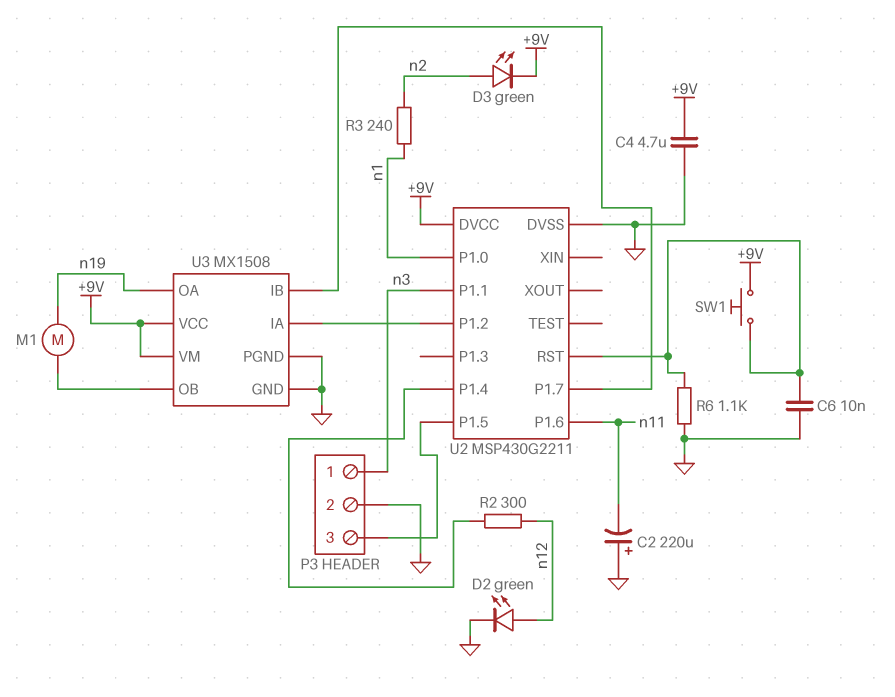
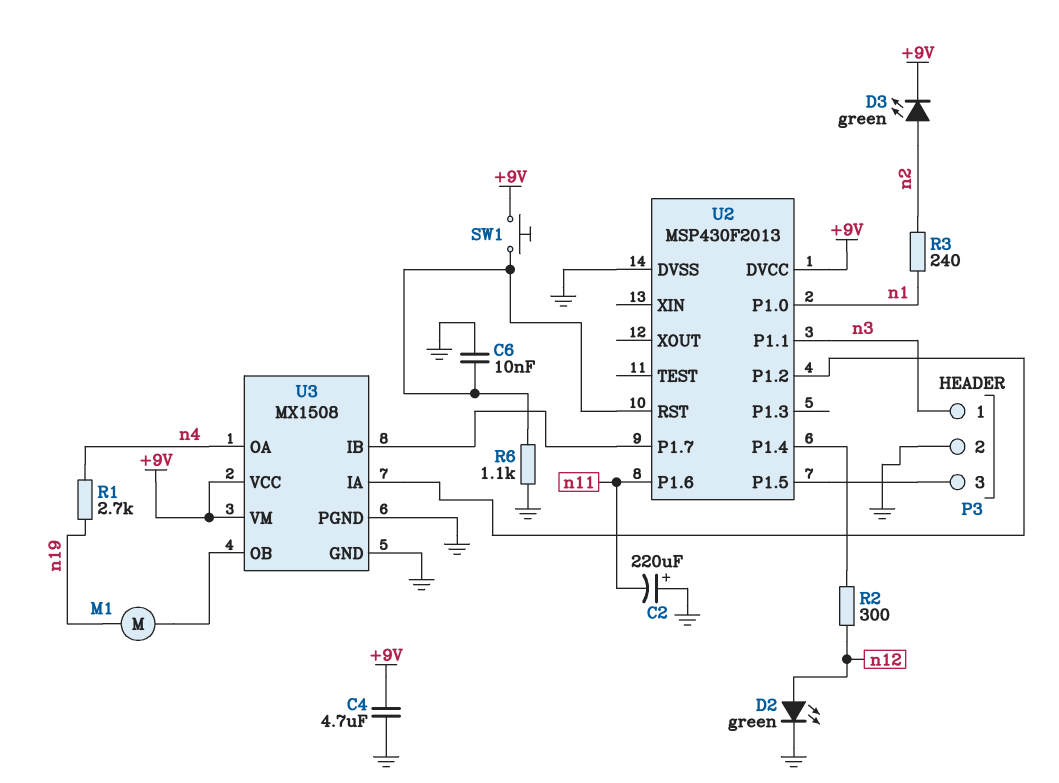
R1: none -> 2.7k (n4, n19)
U2: MSP430G2211 -> MSP430F2013
U3 pin OA: n19 -> n4

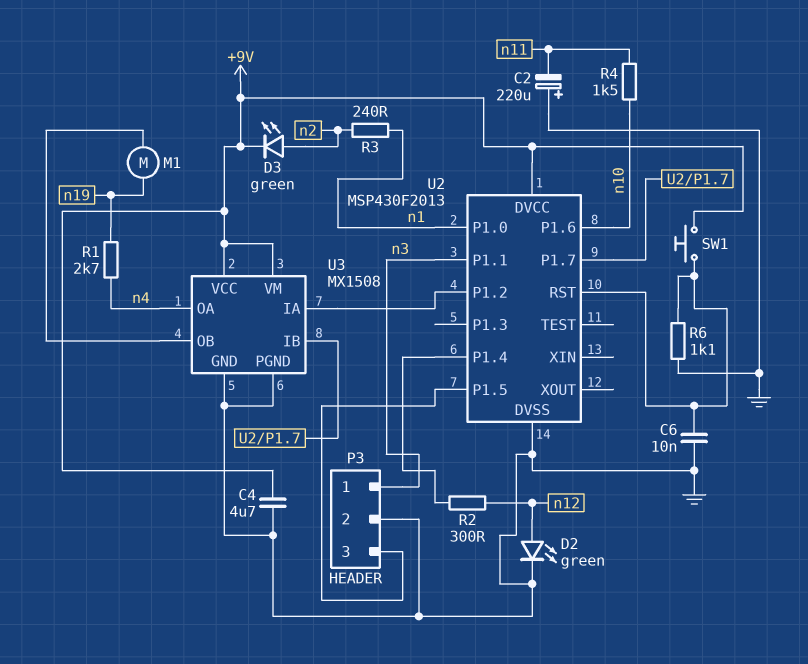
R4: none -> 1.5k (n10, n11)
U2 pin P1.6: n11 -> n10

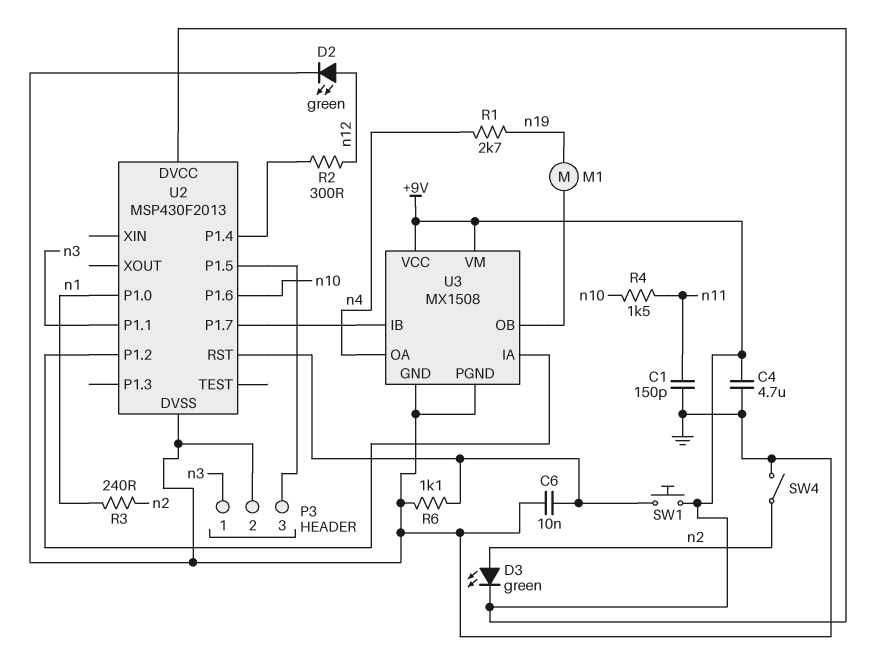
C1: none -> 150pF (GND, n11)
C2: 220uF (plus GND, minus n11) -> none
SW4: none -> switch (GND, n2)

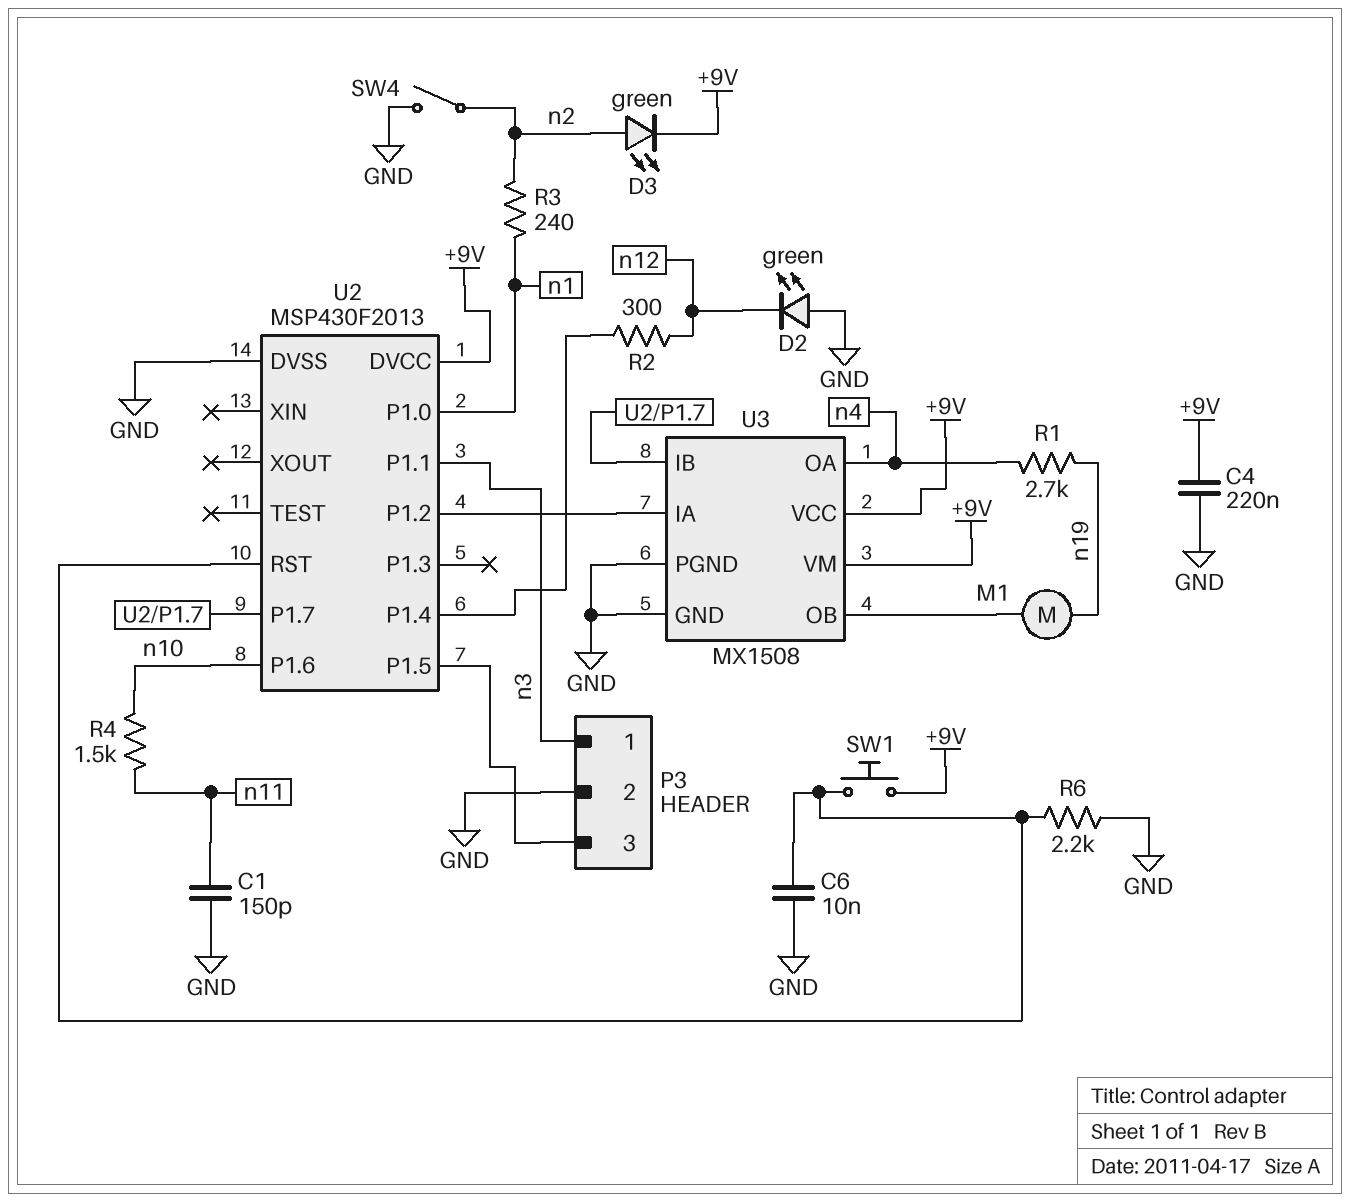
C4: 4.7uF (+9V, GND) -> 220nF (+9V, GND)
D2: LED green (A n12, K GND) -> LED green (A GND, K n12)
R6: 1.1k (GND, U2/RST) -> 2.2k (GND, U2/RST)

